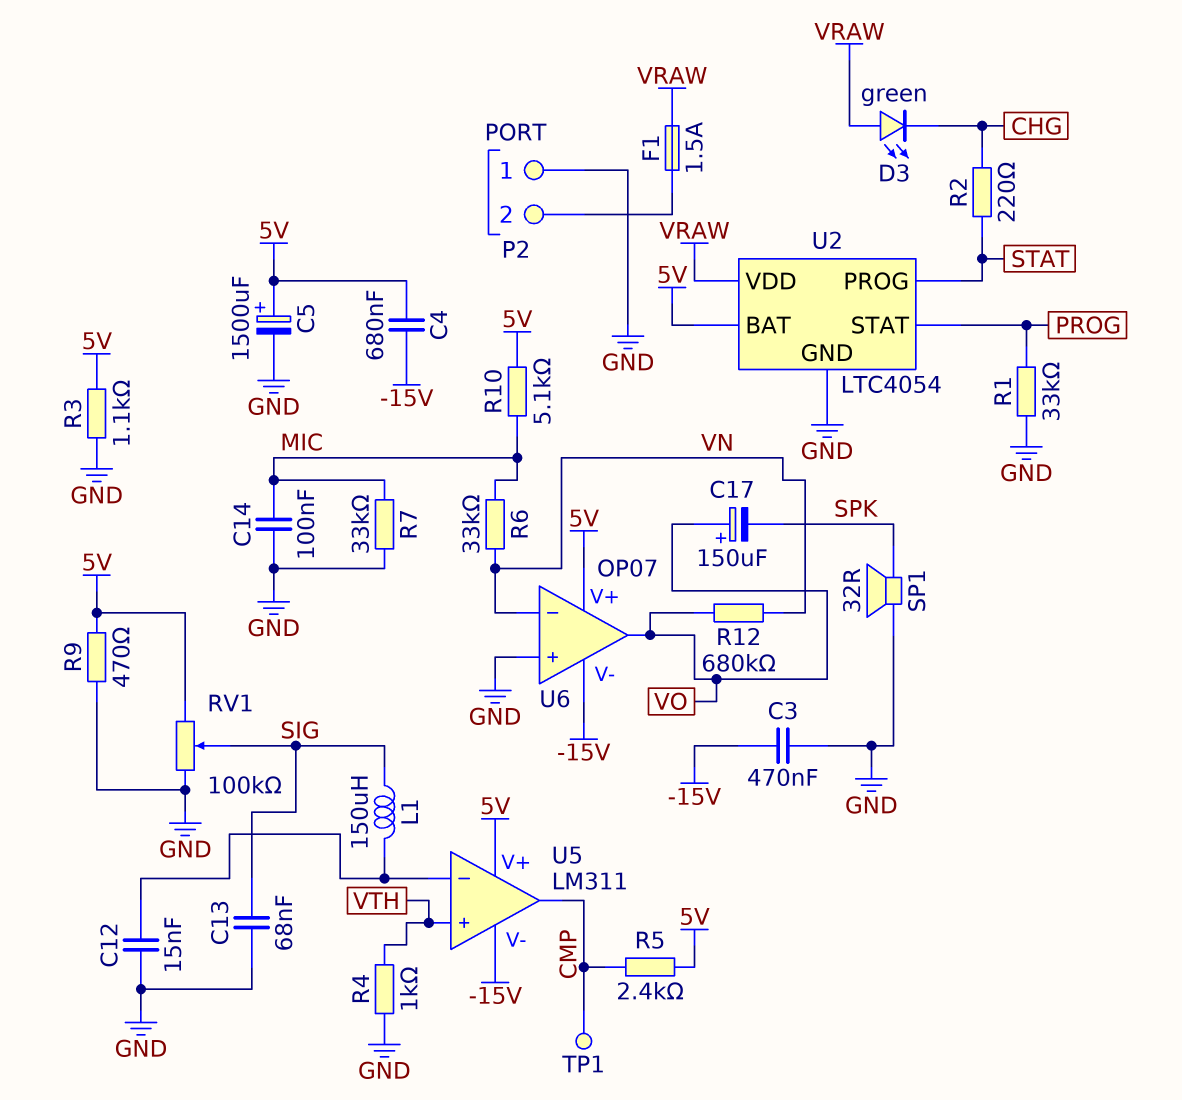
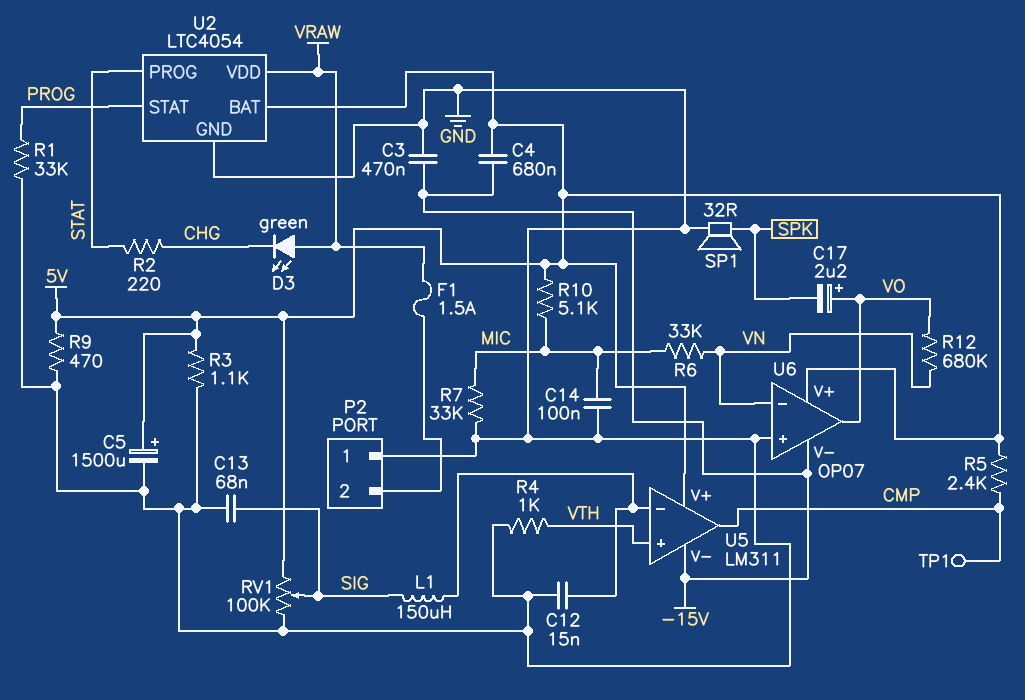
C17: 150uF (plus VO, minus SPK) -> 2.2uF (plus VO, minus SPK)

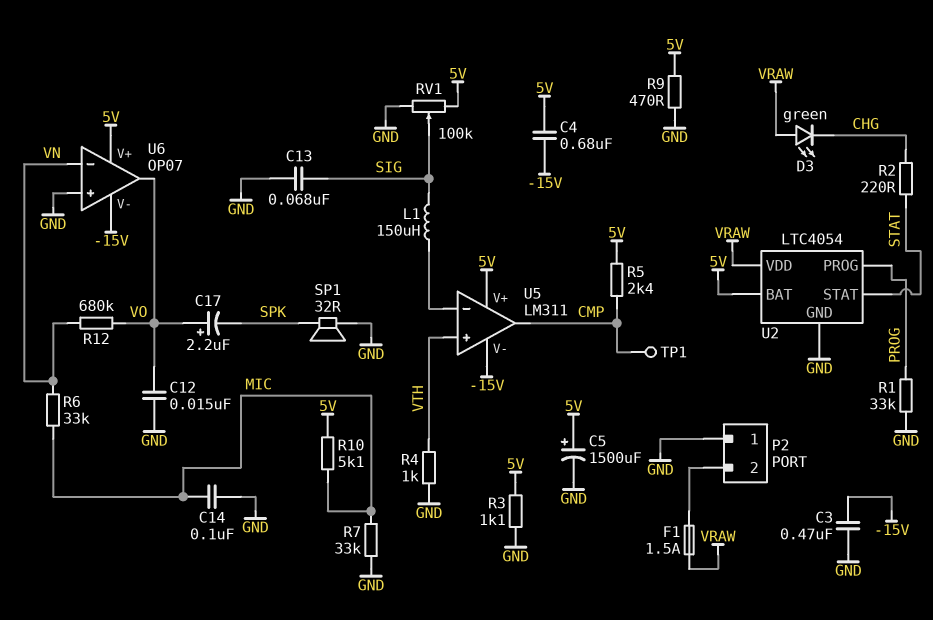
C12: 15nF (GND, U5/in-) -> 15nF (GND, VO)
U2 pin PROG: STAT -> PROG
U2 pin STAT: PROG -> STAT

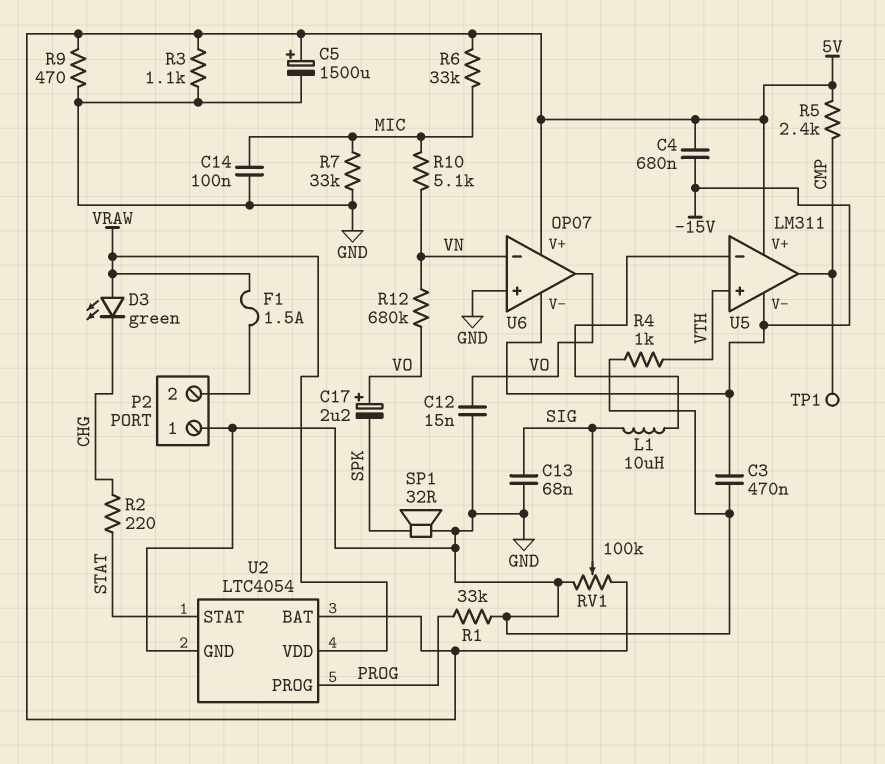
L1: 150uH (SIG, U5/in-) -> 10uH (SIG, U5/in-)
R6: 33k (MIC, VN) -> 33k (5V, MIC)
R10: 5.1k (5V, MIC) -> 5.1k (MIC, VN)

